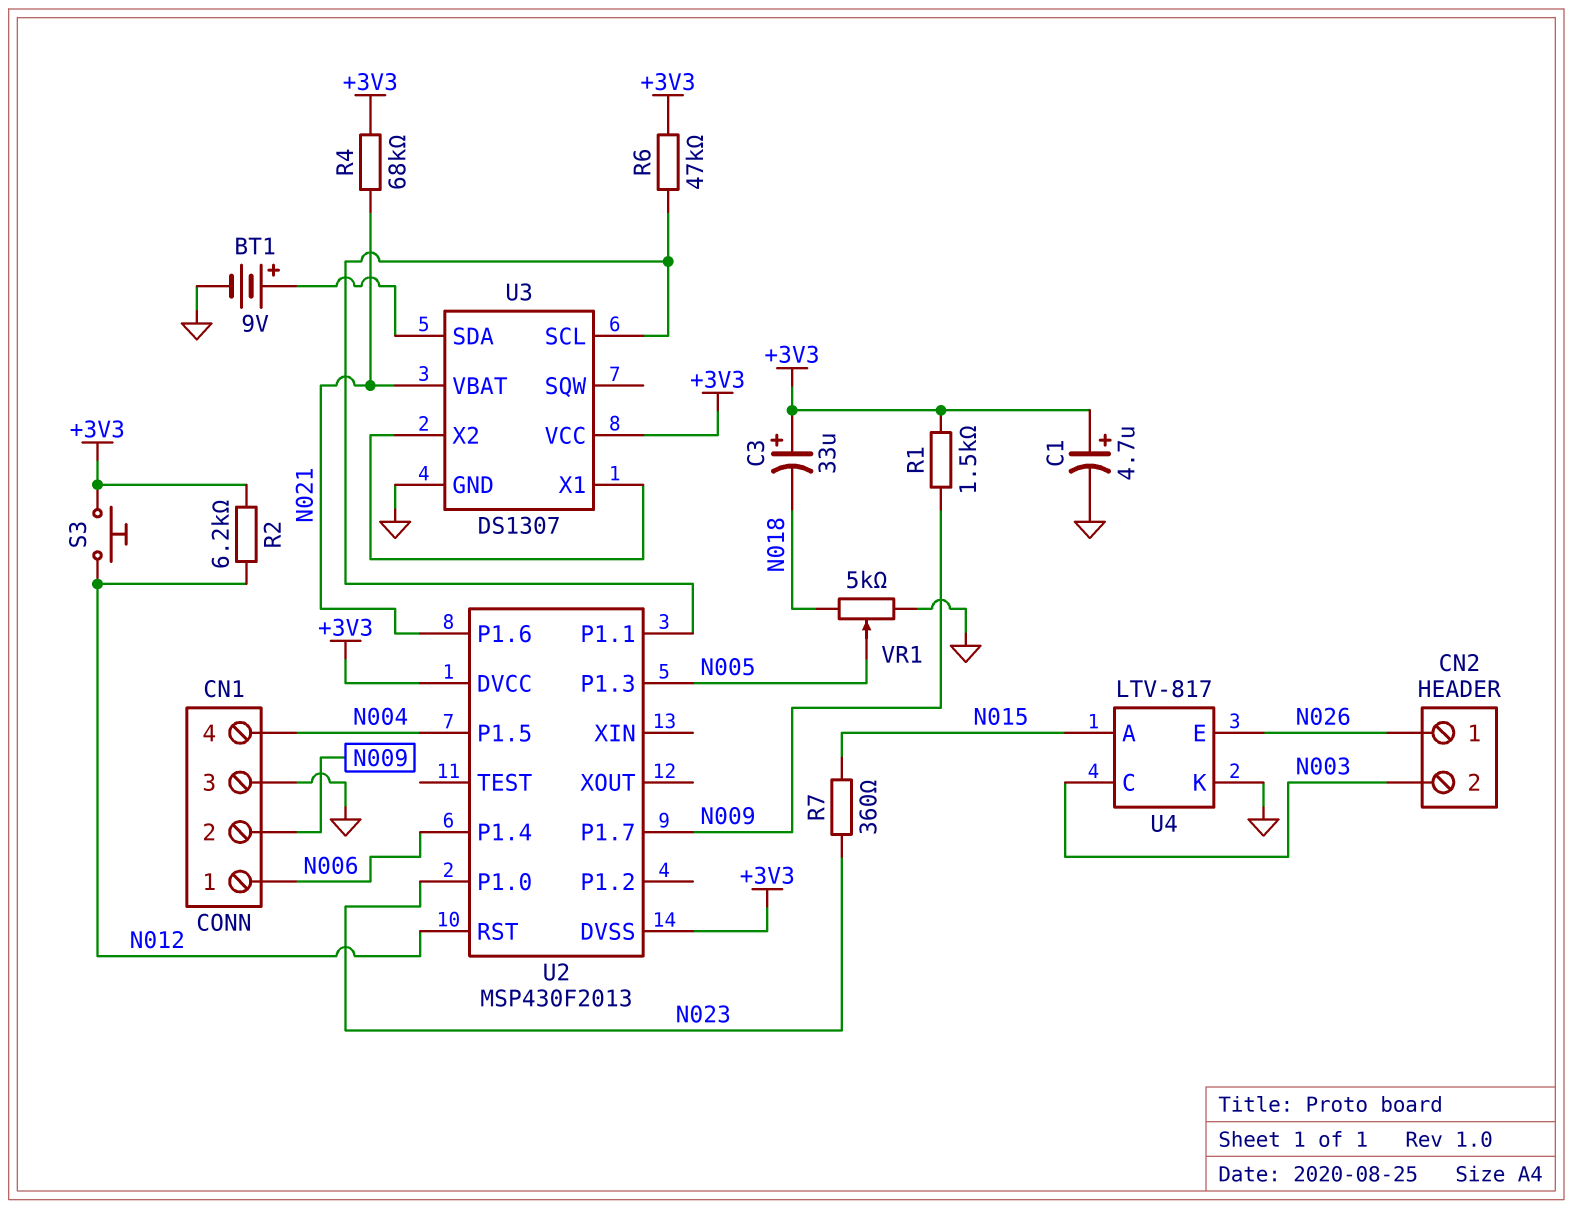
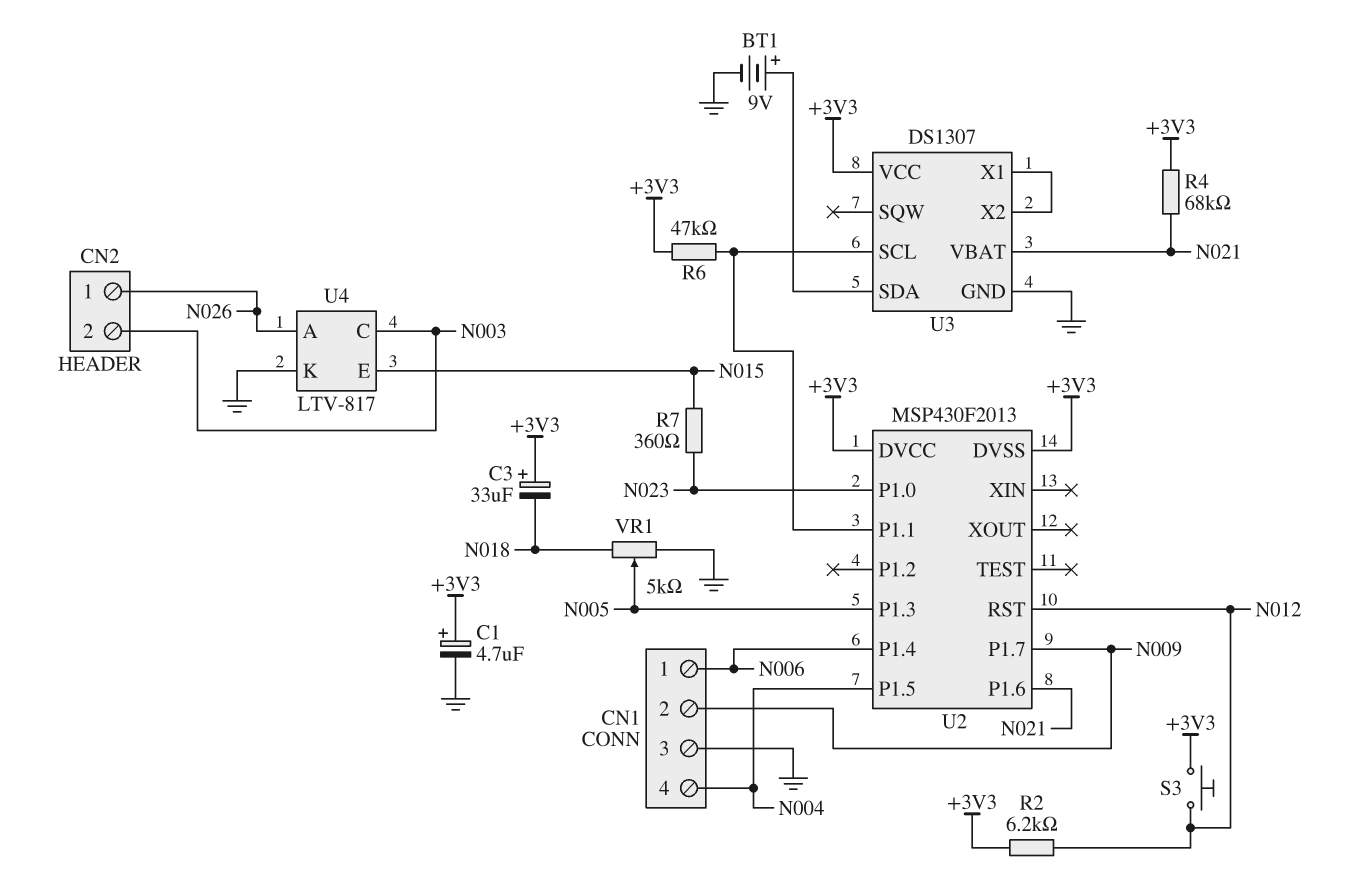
R1: 1.5k (+3V3, N009) -> none
U4 pin A: N015 -> N026
U4 pin E: N026 -> N015

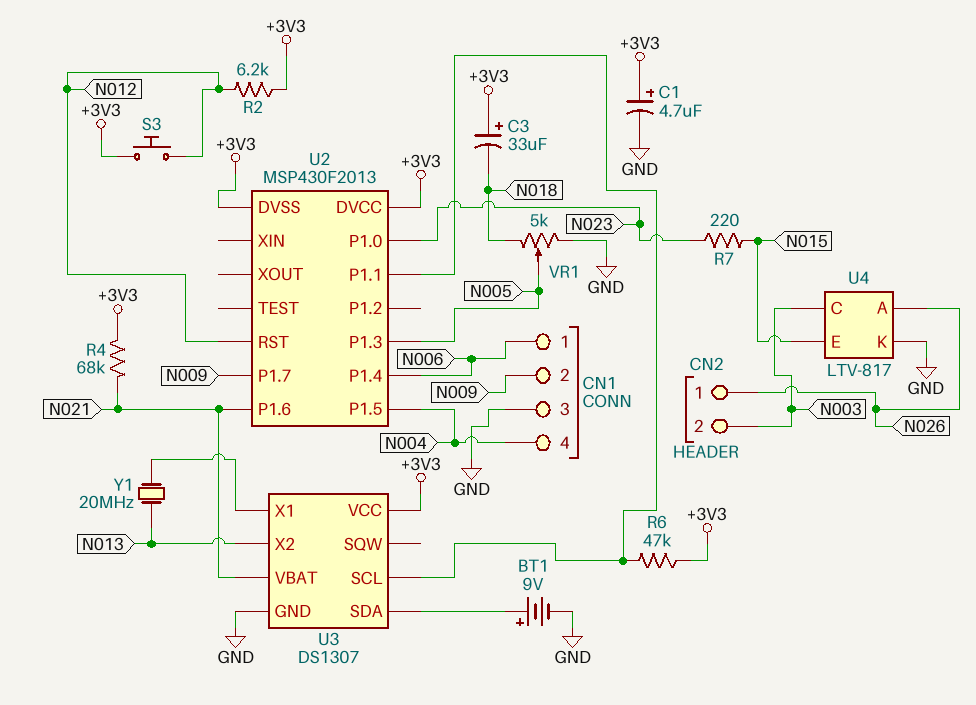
R7: 360 (N015, N023) -> 220 (N015, N023)
U3 pin X2: U3/X1 -> N013
Y1: none -> 20MHz (N013, U3/X1)

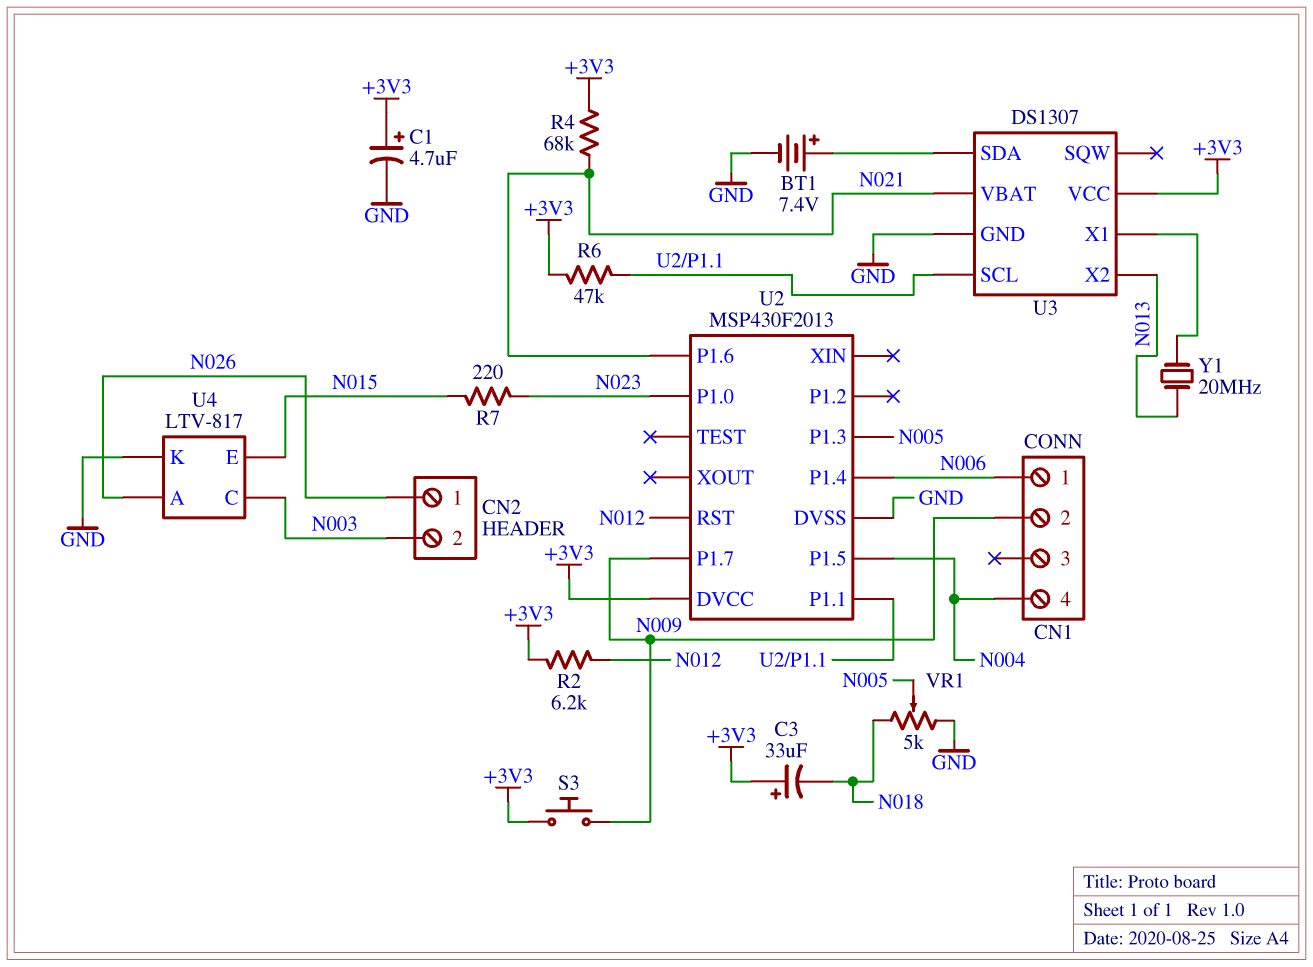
BT1: 9V (plus U3/SDA, minus GND) -> 7.4V (plus U3/SDA, minus GND)
CN1 pin 3: GND -> none
S3: button (+3V3, N012) -> button (+3V3, N009)
U2 pin DVSS: +3V3 -> GND

